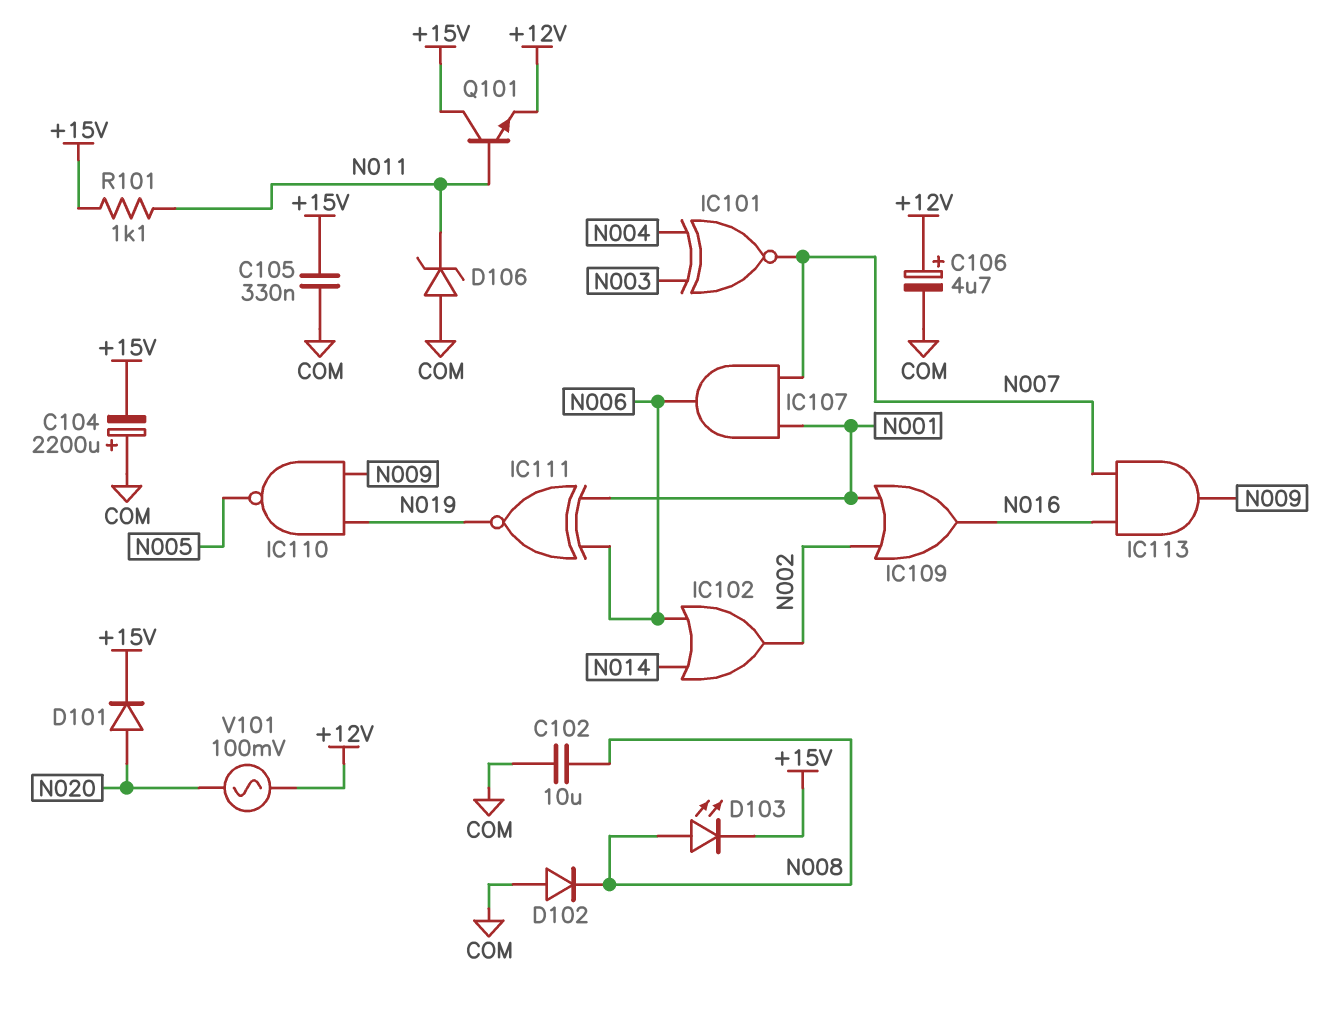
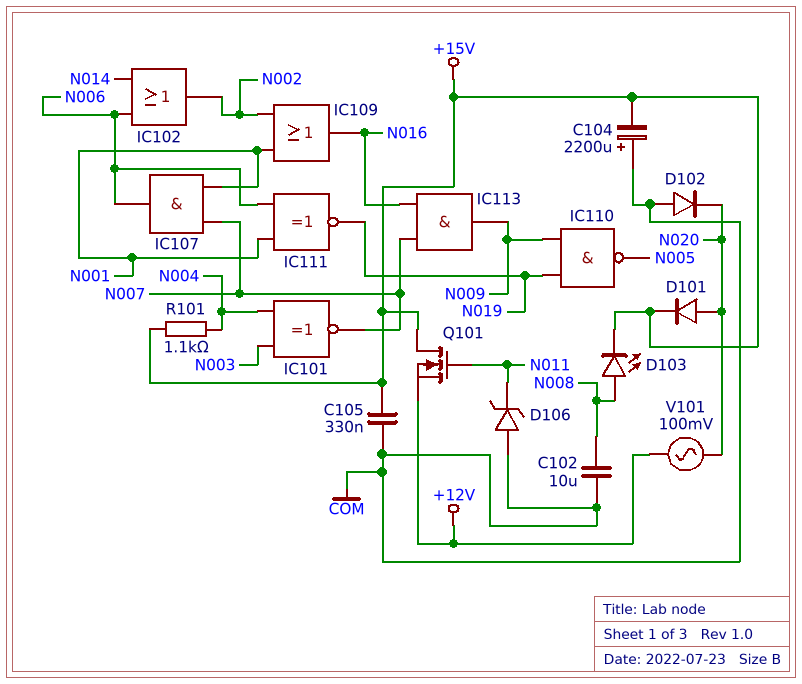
C106: 4.7uF (plus +12V, minus COM) -> none
D102: diode (A COM, K N008) -> diode (A COM, K N020)
Q101: NPN (B N011, C +15V, E +12V) -> NMOS (G N011, D +15V, S +12V)
R101: 1.1k (+15V, N011) -> 1.1k (+15V, N004)

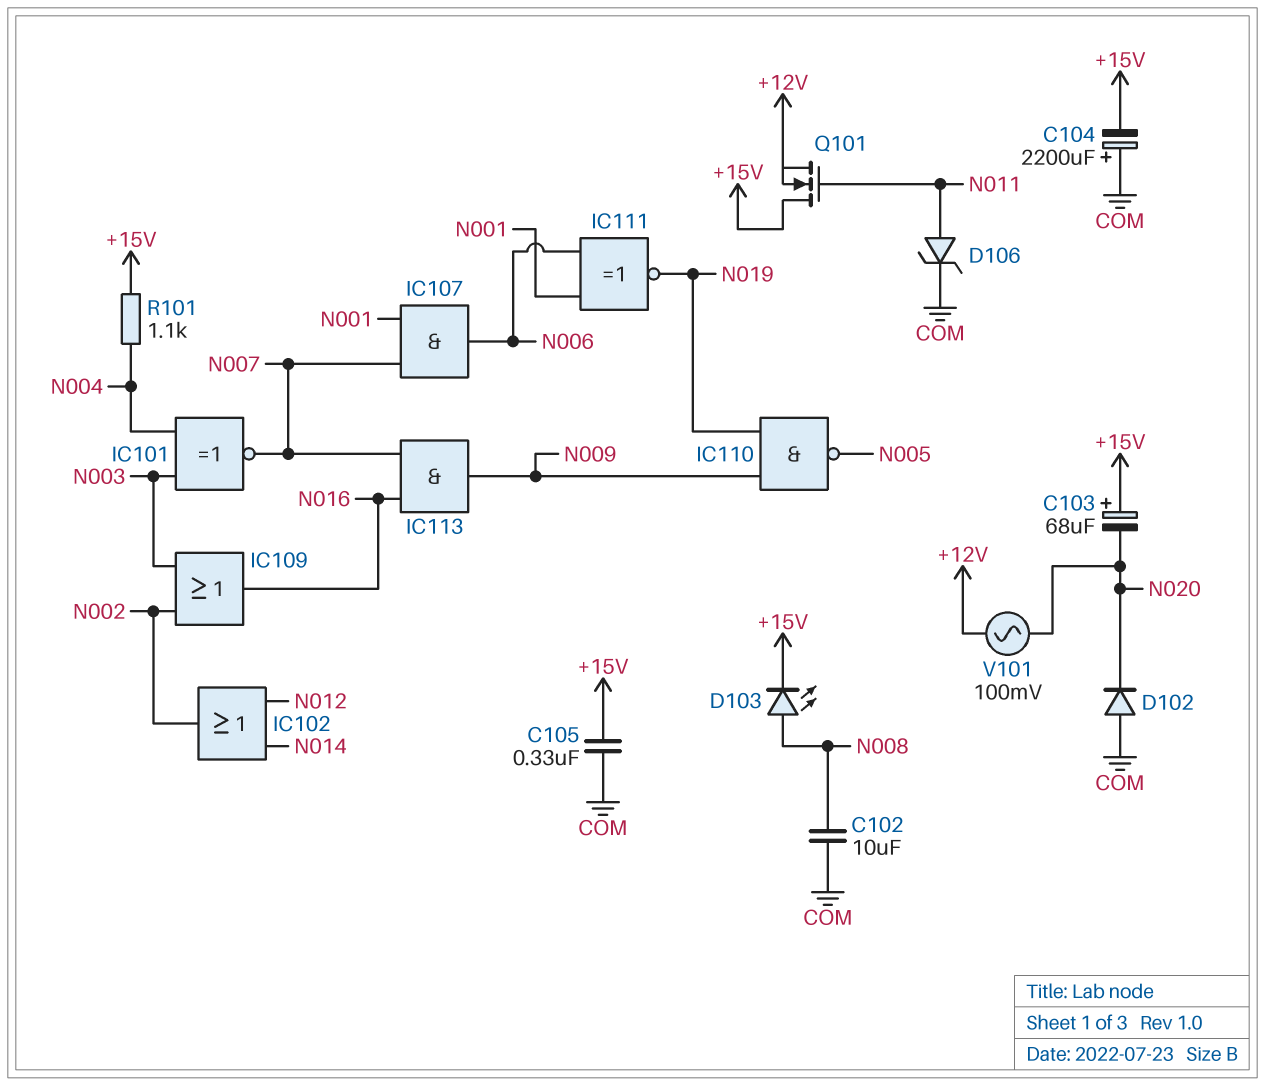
C103: none -> 68uF (plus +15V, minus N020)
D101: diode (A N020, K +15V) -> none
D106: zener (A COM, K N011) -> zener (A N011, K COM)
IC102: OR (in N006, in N014, out N002) -> OR (in N012, in N014, out N002)
IC109: OR (in N001, in N002, out N016) -> OR (in N002, in N003, out N016)

